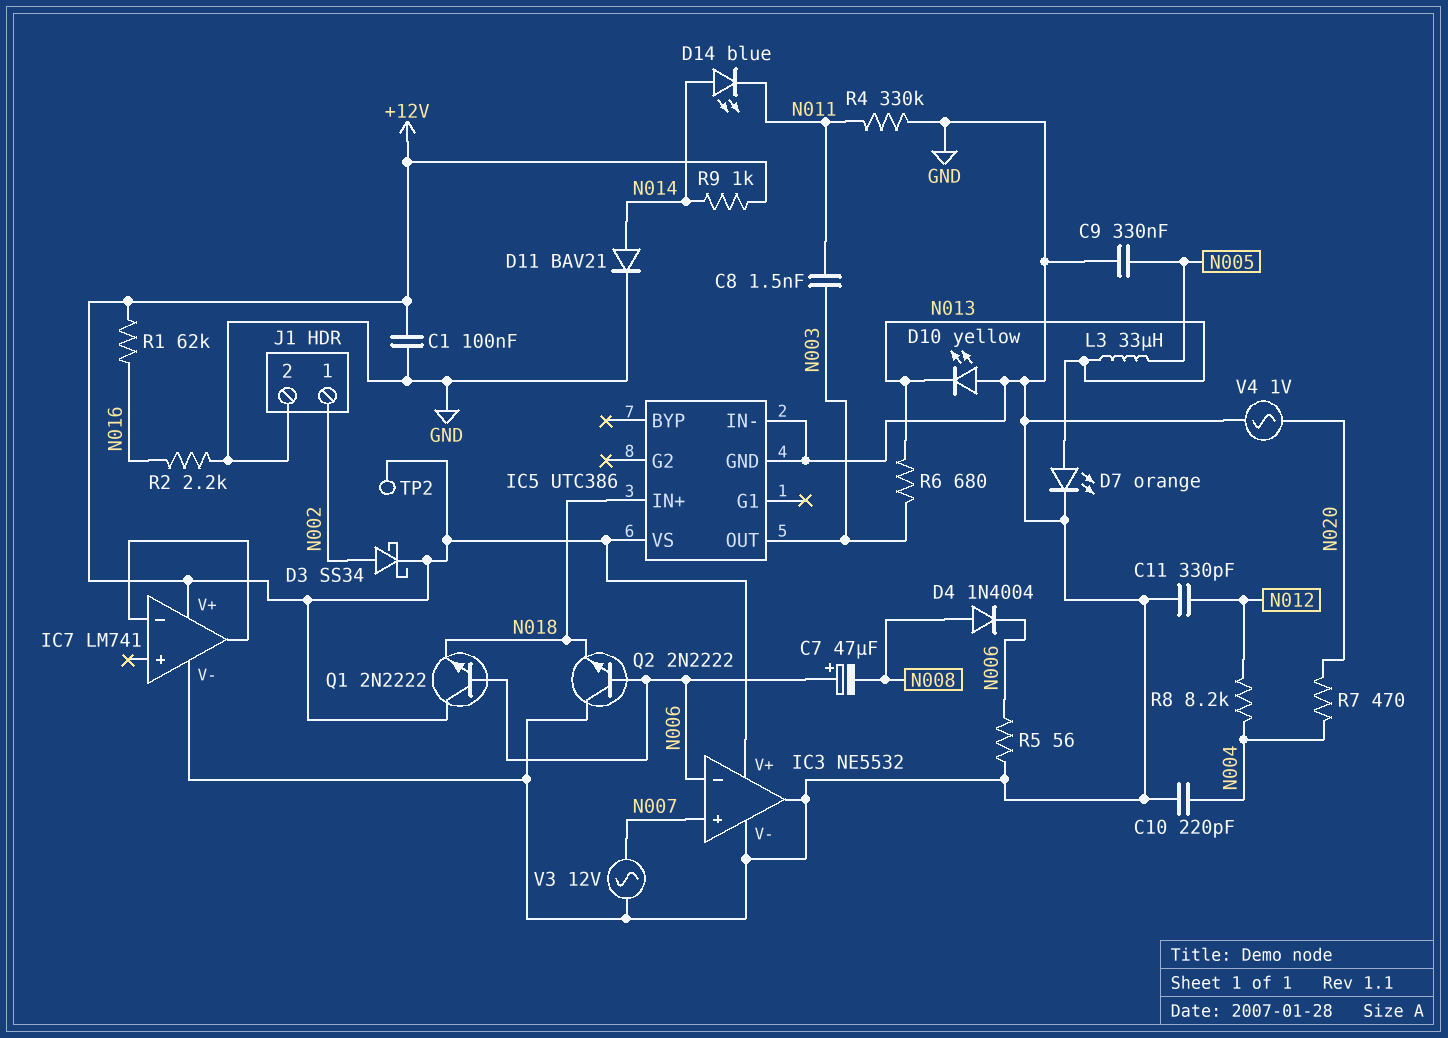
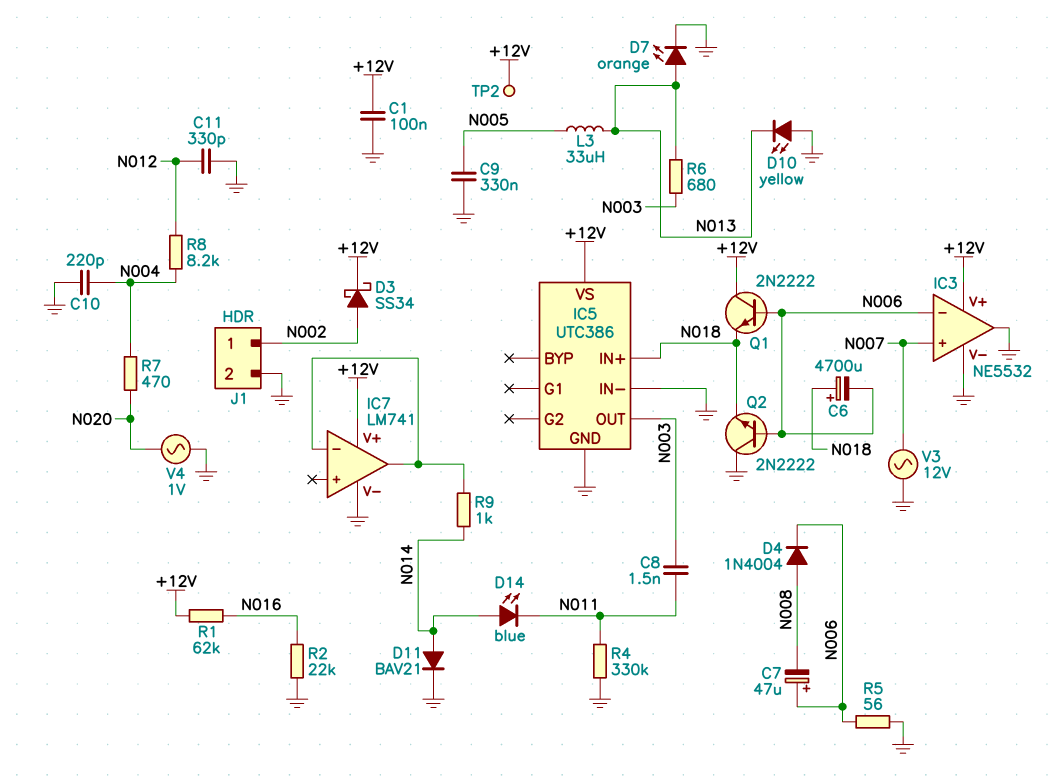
C6: none -> 4700uF (plus N018, minus N006)
R2: 2.2k (GND, N016) -> 22k (GND, N016)
R9: 1k (+12V, N014) -> 1k (IC7/in-, N014)

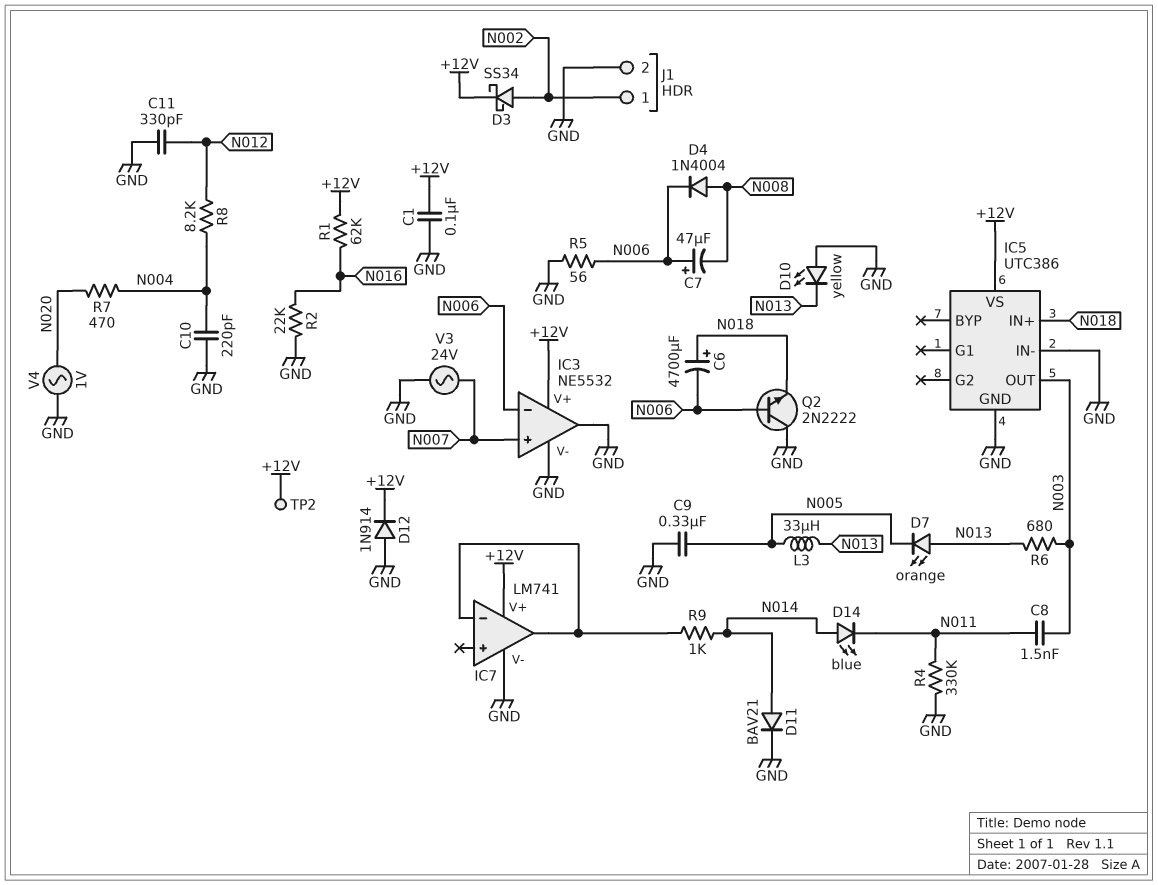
D7: LED orange (A N013, K GND) -> LED orange (A N013, K N005)
D12: none -> diode 1N914 (A GND, K +12V)
Q1: NPN 2N2222 (B N006, C +12V, E N018) -> none
V3: AC 12V (GND, N007) -> AC 24V (GND, N007)

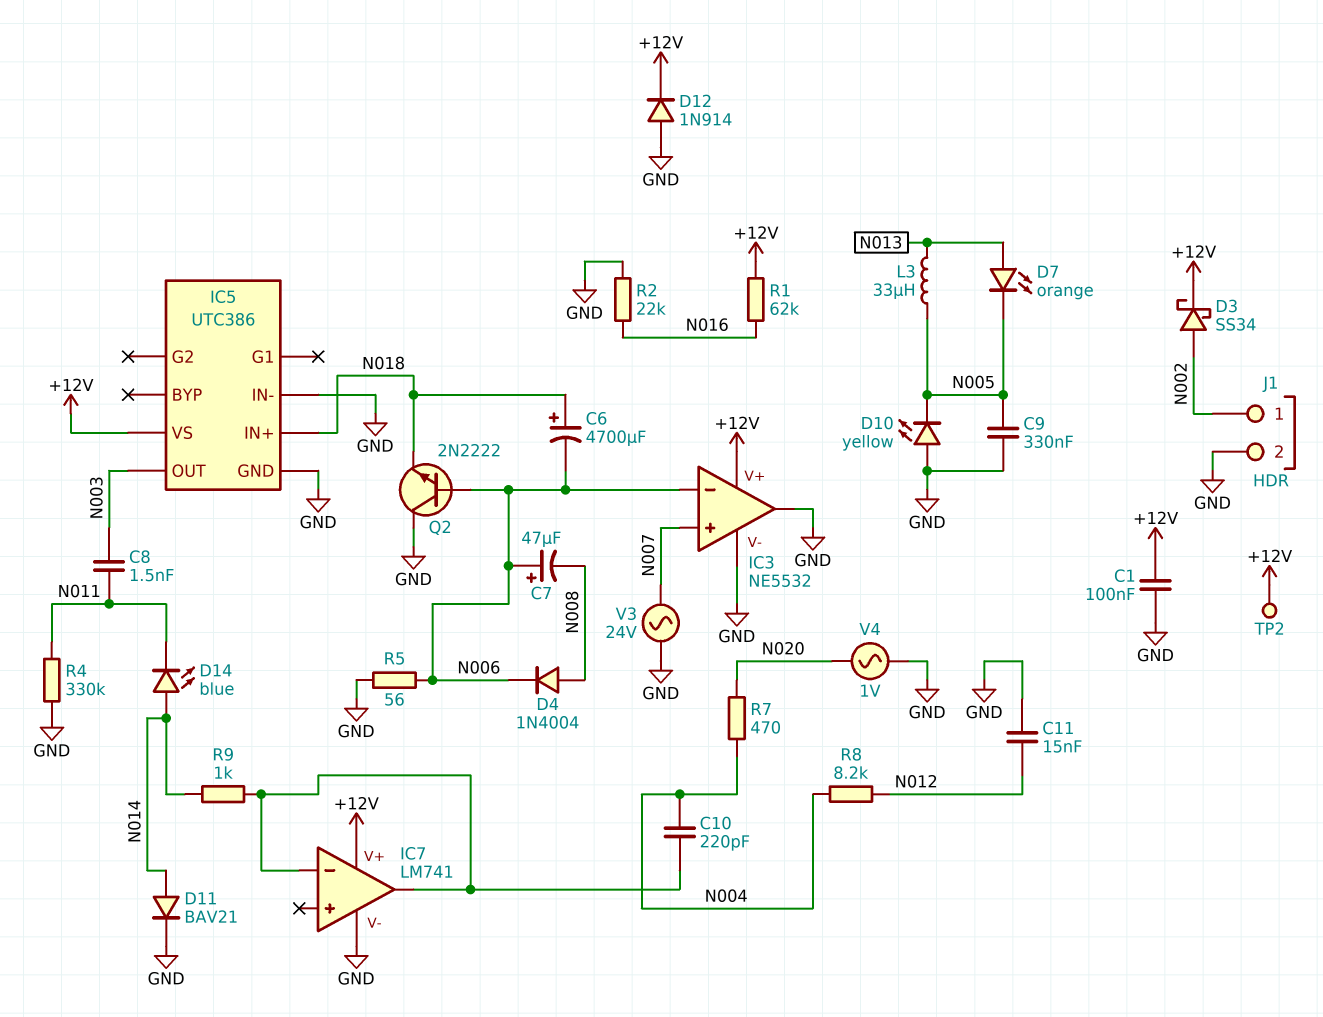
C10: 220pF (GND, N004) -> 220pF (IC7/in-, N004)
C11: 330pF (GND, N012) -> 15nF (GND, N012)
D10: LED yellow (A GND, K N013) -> LED yellow (A GND, K N005)
R6: 680 (N003, N013) -> none

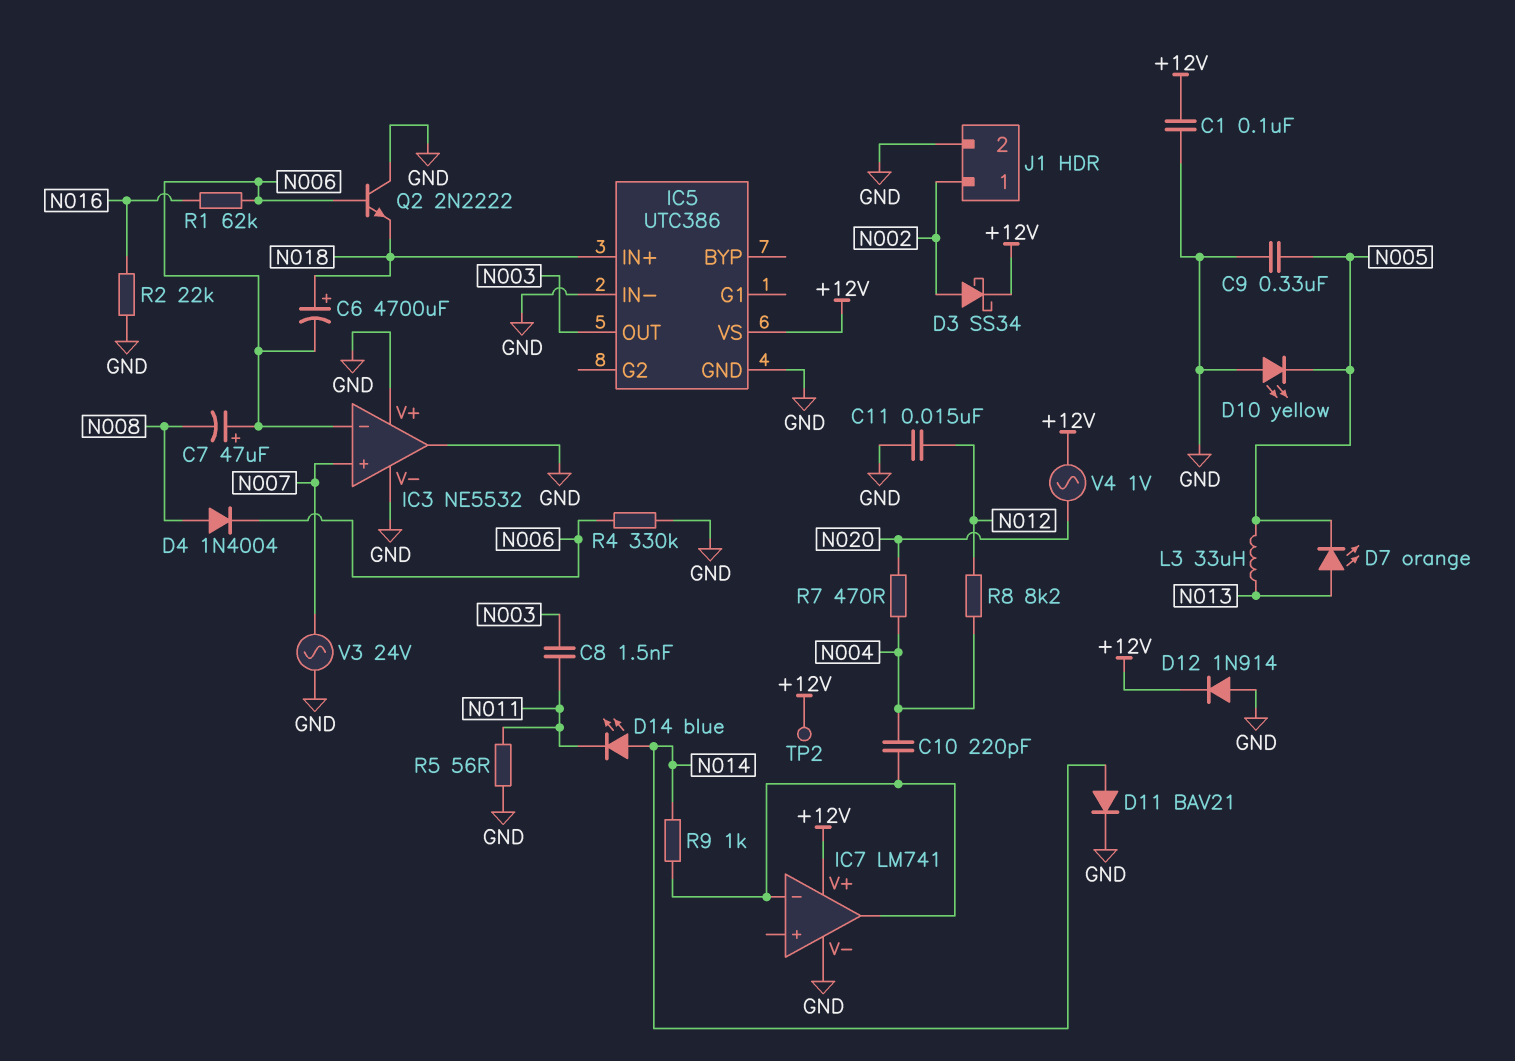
IC3 pin V+: +12V -> GND
R1: 62k (+12V, N016) -> 62k (N006, N016)
R4: 330k (GND, N011) -> 330k (GND, N006)
R5: 56 (GND, N006) -> 56 (GND, N011)
V4: AC 1V (GND, N020) -> AC 1V (+12V, N020)

